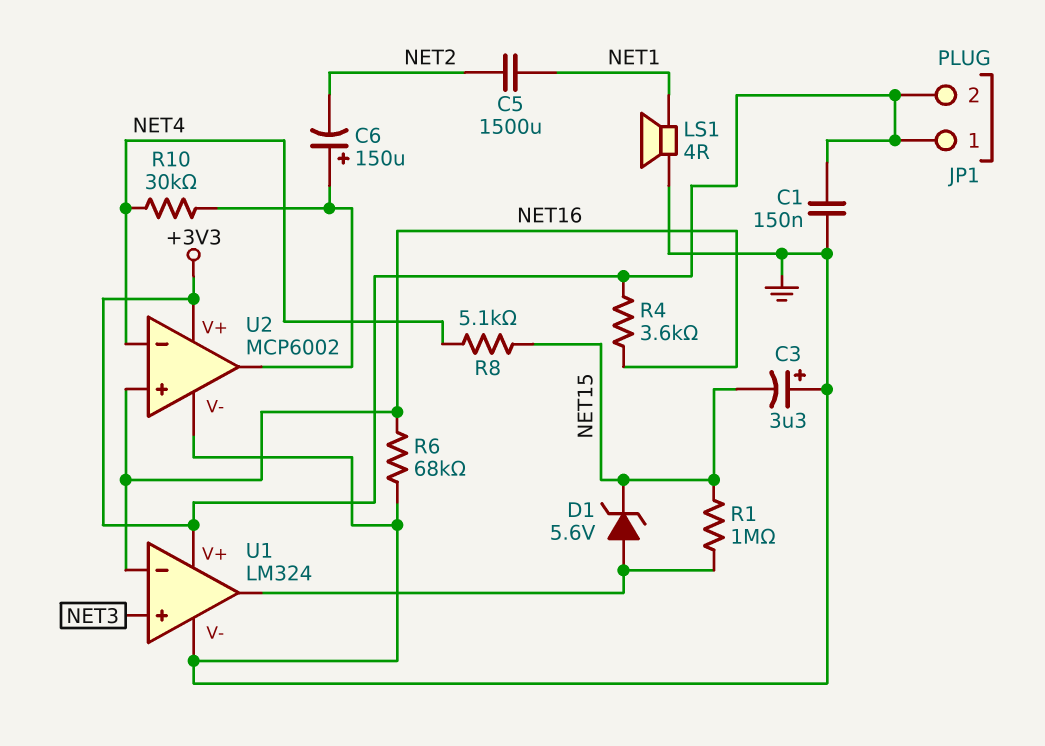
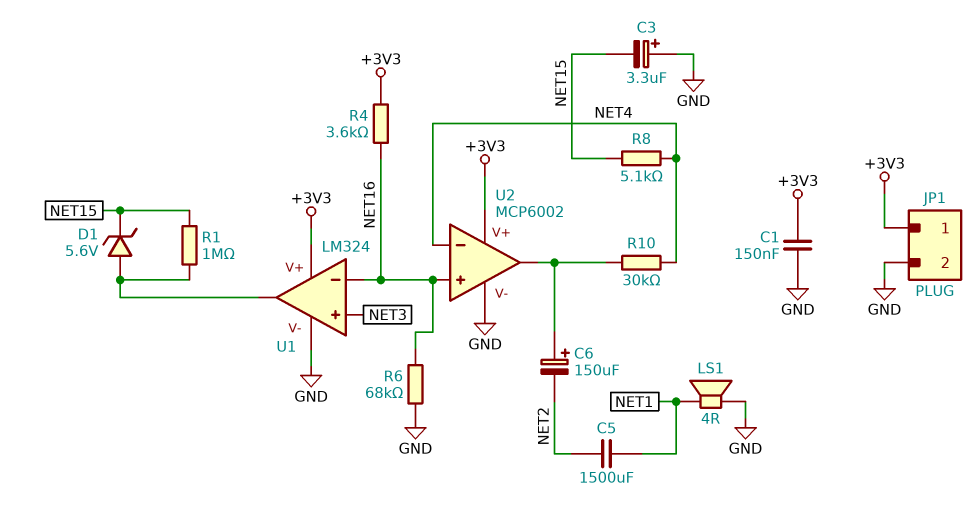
JP1 pin 2: +3V3 -> GND

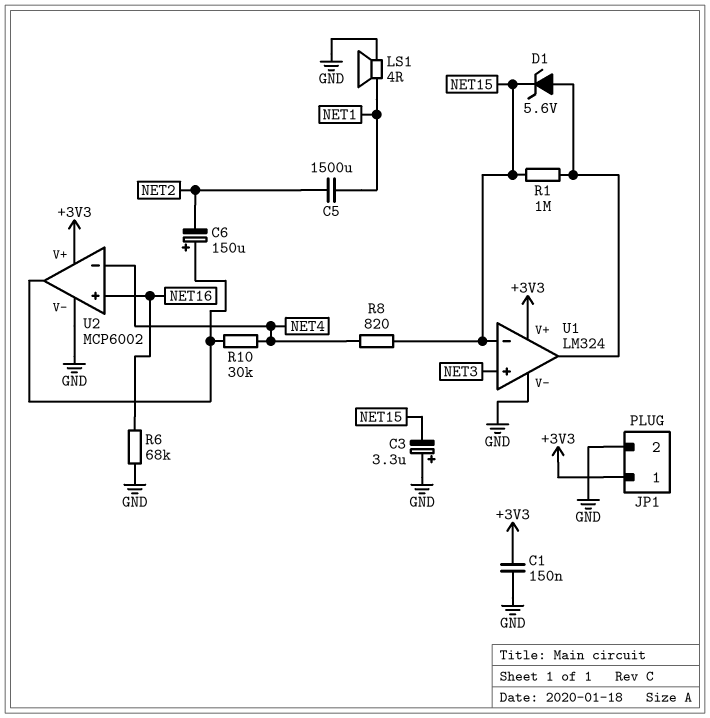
R4: 3.6k (+3V3, NET16) -> none
R8: 5.1k (NET4, NET15) -> 820 (NET4, NET15)
U1 pin in-: NET16 -> NET15

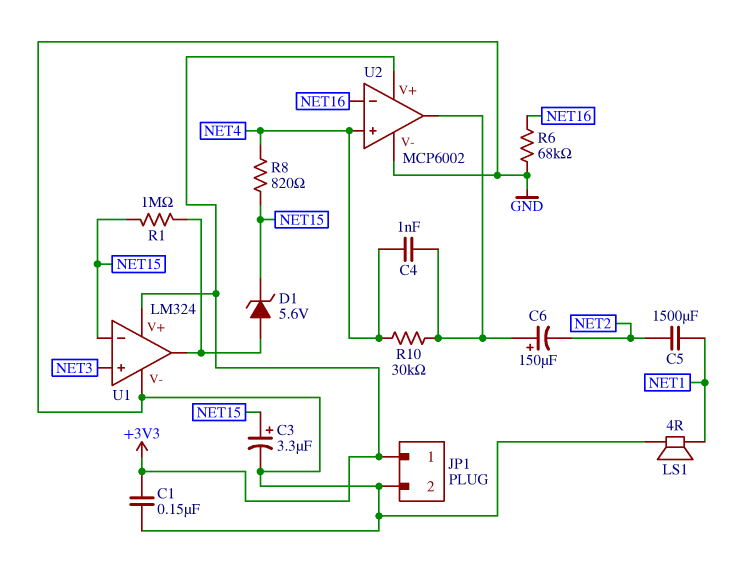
C3: 3.3uF (plus GND, minus NET15) -> 3.3uF (plus NET15, minus GND)
C4: none -> 1nF (NET4, U2/out)
U2 pin in+: NET16 -> NET4
U2 pin in-: NET4 -> NET16

